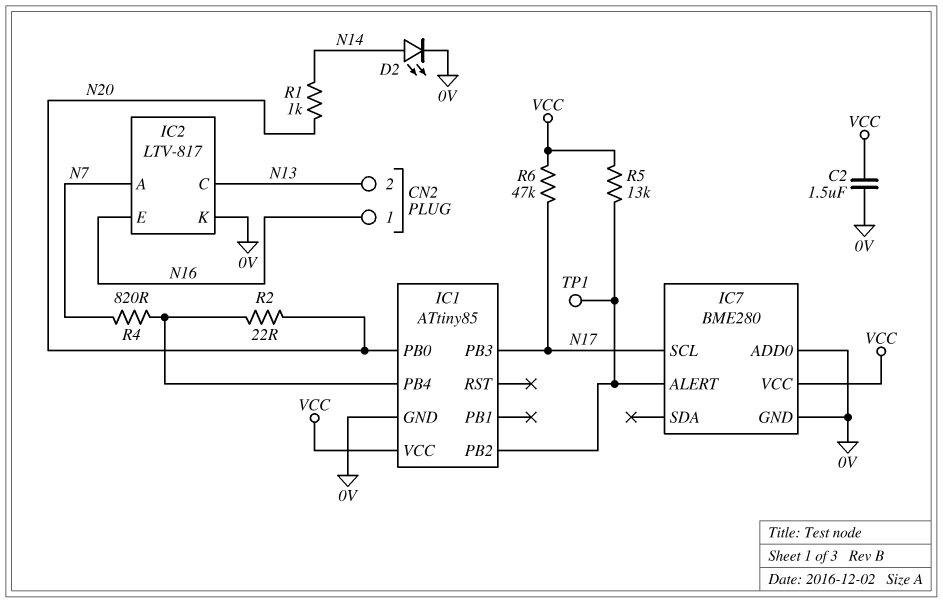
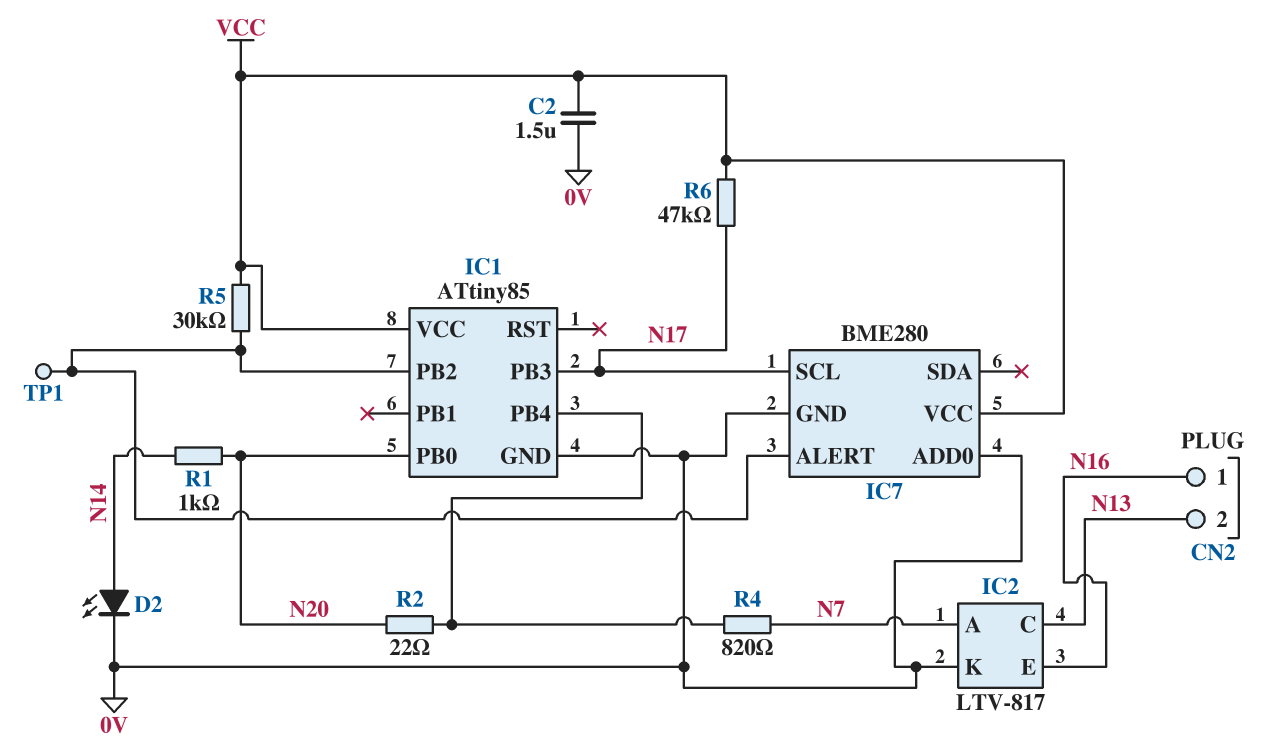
R5: 13k (IC1/PB2, VCC) -> 30k (IC1/PB2, VCC)

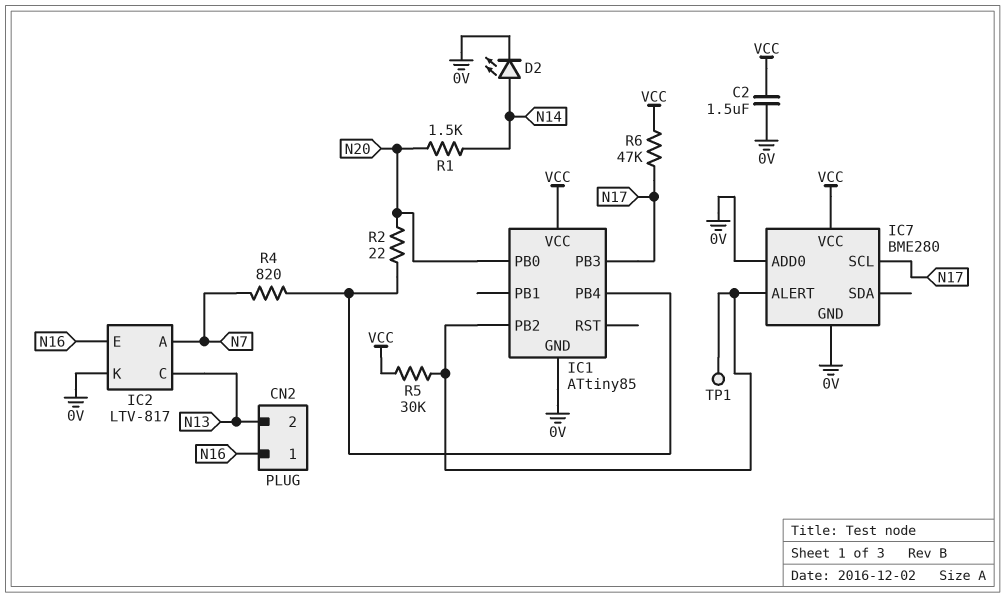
R1: 1k (N14, N20) -> 1.5k (N14, N20)

